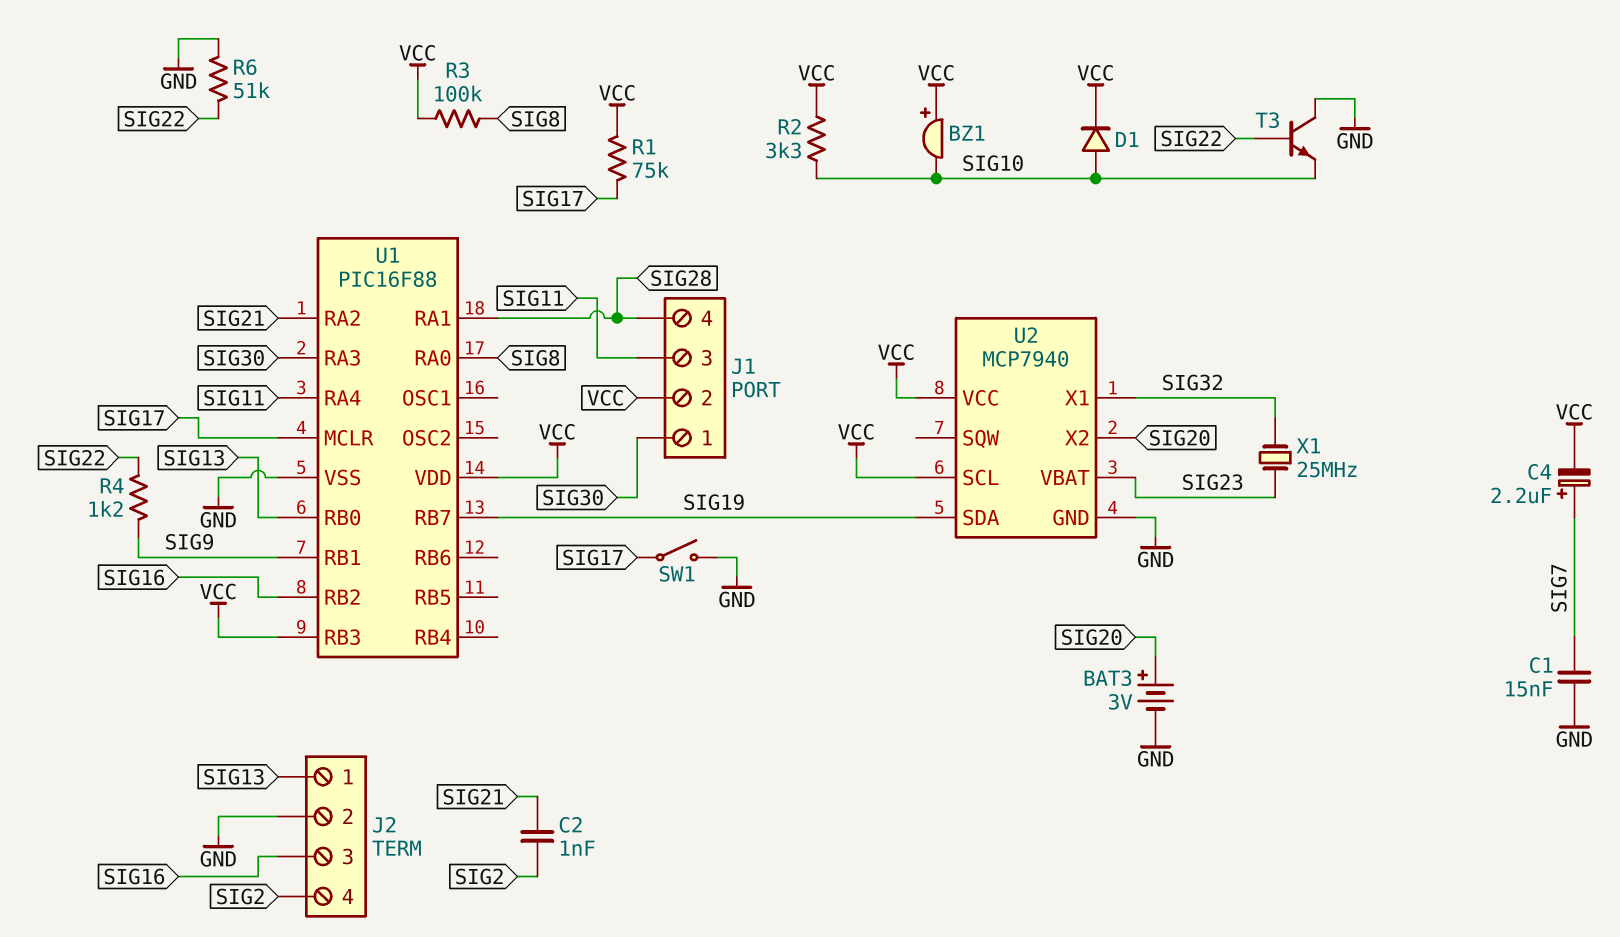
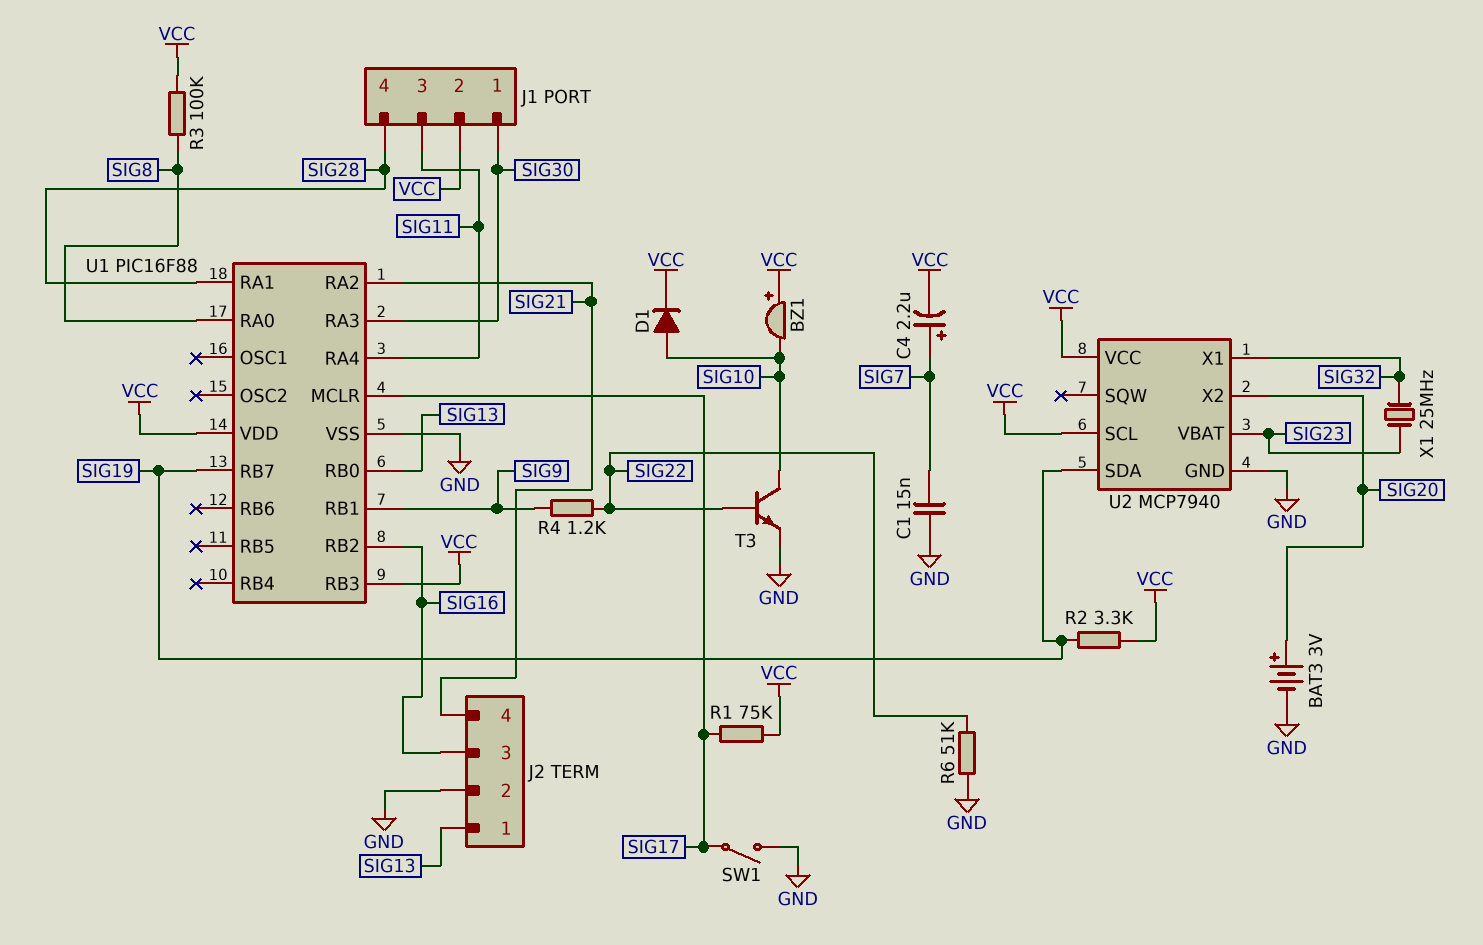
C2: 1nF (SIG2, SIG21) -> none
J2 pin 4: SIG2 -> SIG21
R2: 3.3k (SIG10, VCC) -> 3.3k (SIG19, VCC)
T3: NPN (B SIG22, C GND, E SIG10) -> NPN (B SIG22, C SIG10, E GND)

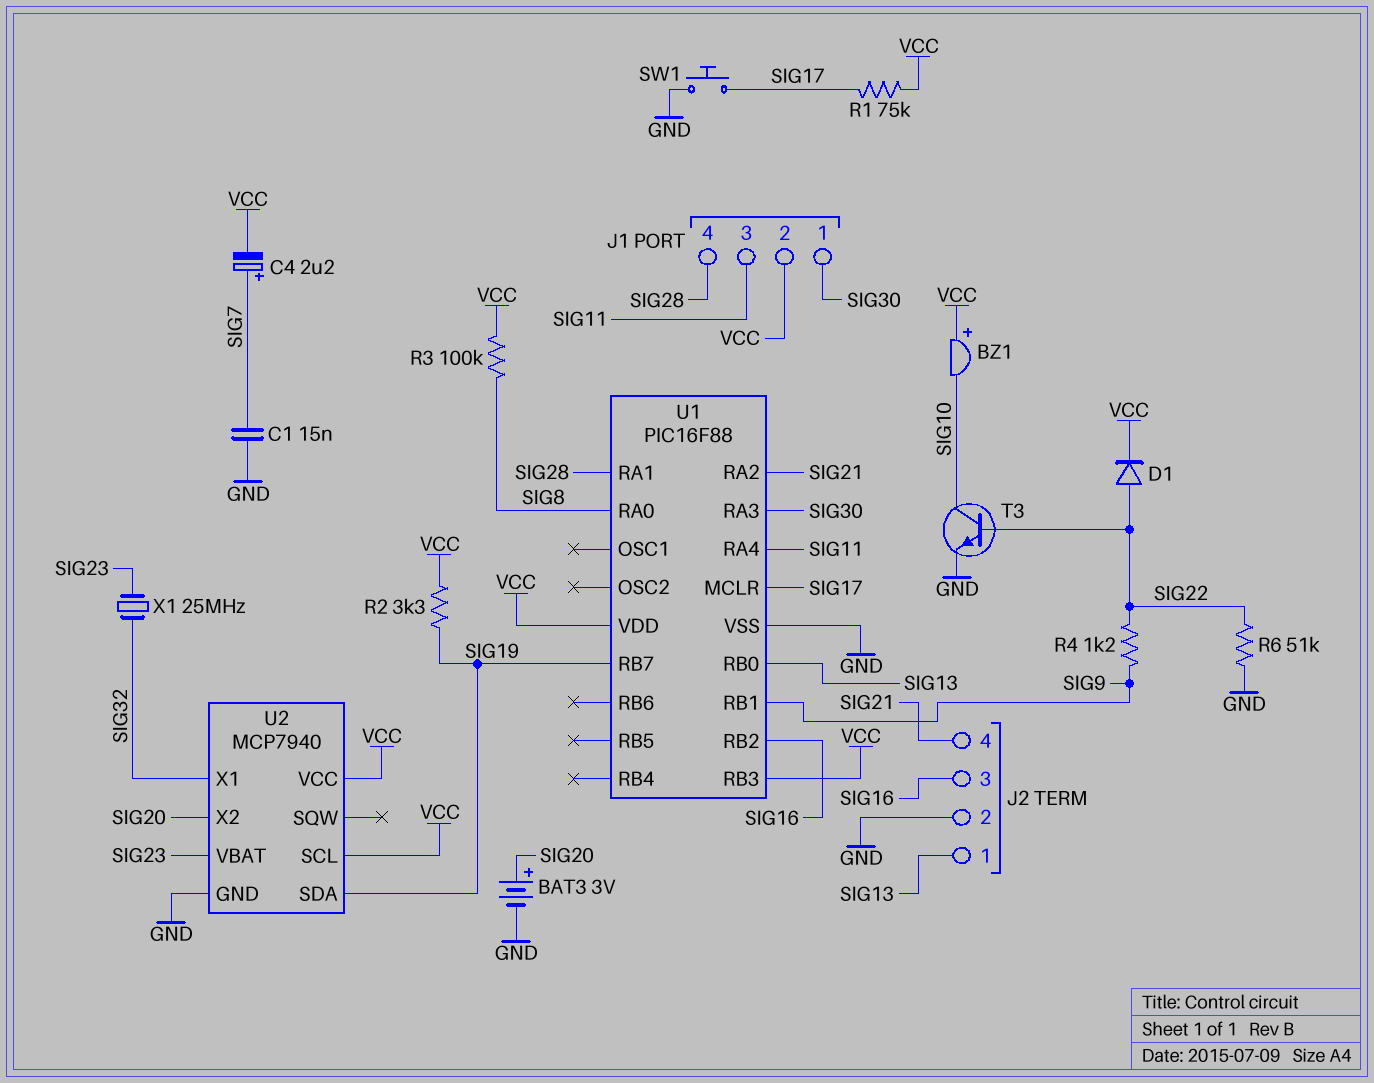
D1: diode (A SIG10, K VCC) -> diode (A SIG22, K VCC)
SW1: switch (GND, SIG17) -> button (GND, SIG17)

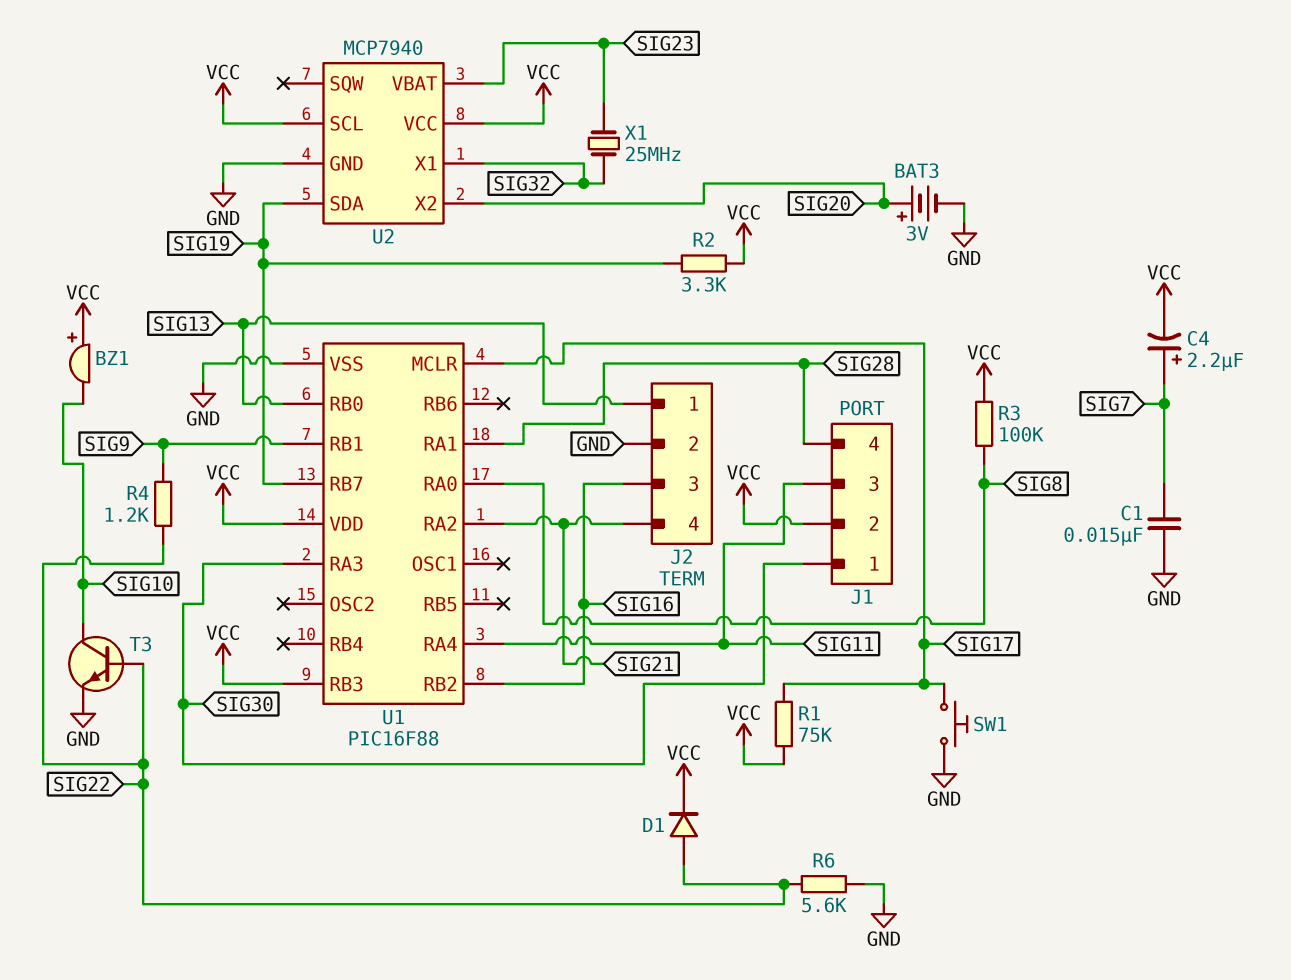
R6: 51k (GND, SIG22) -> 5.6k (GND, SIG22)

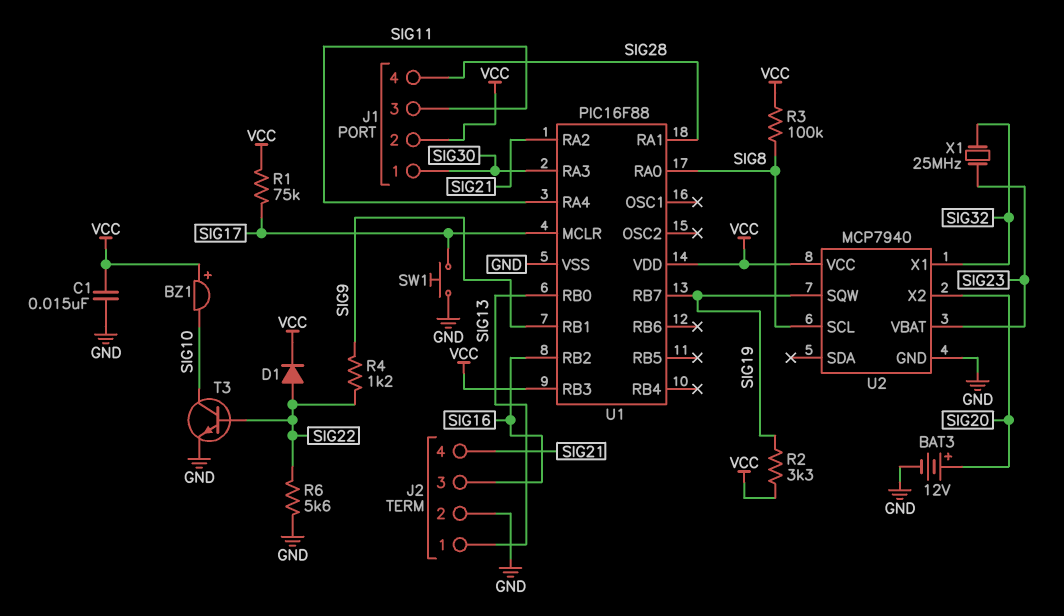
BAT3: 3V (plus SIG20, minus GND) -> 12V (plus SIG20, minus GND)
C1: 15nF (GND, SIG7) -> 15nF (GND, VCC)
C4: 2.2uF (plus SIG7, minus VCC) -> none
U2 pin SCL: VCC -> SIG8
U2 pin SDA: SIG19 -> none
U2 pin SQW: none -> SIG19

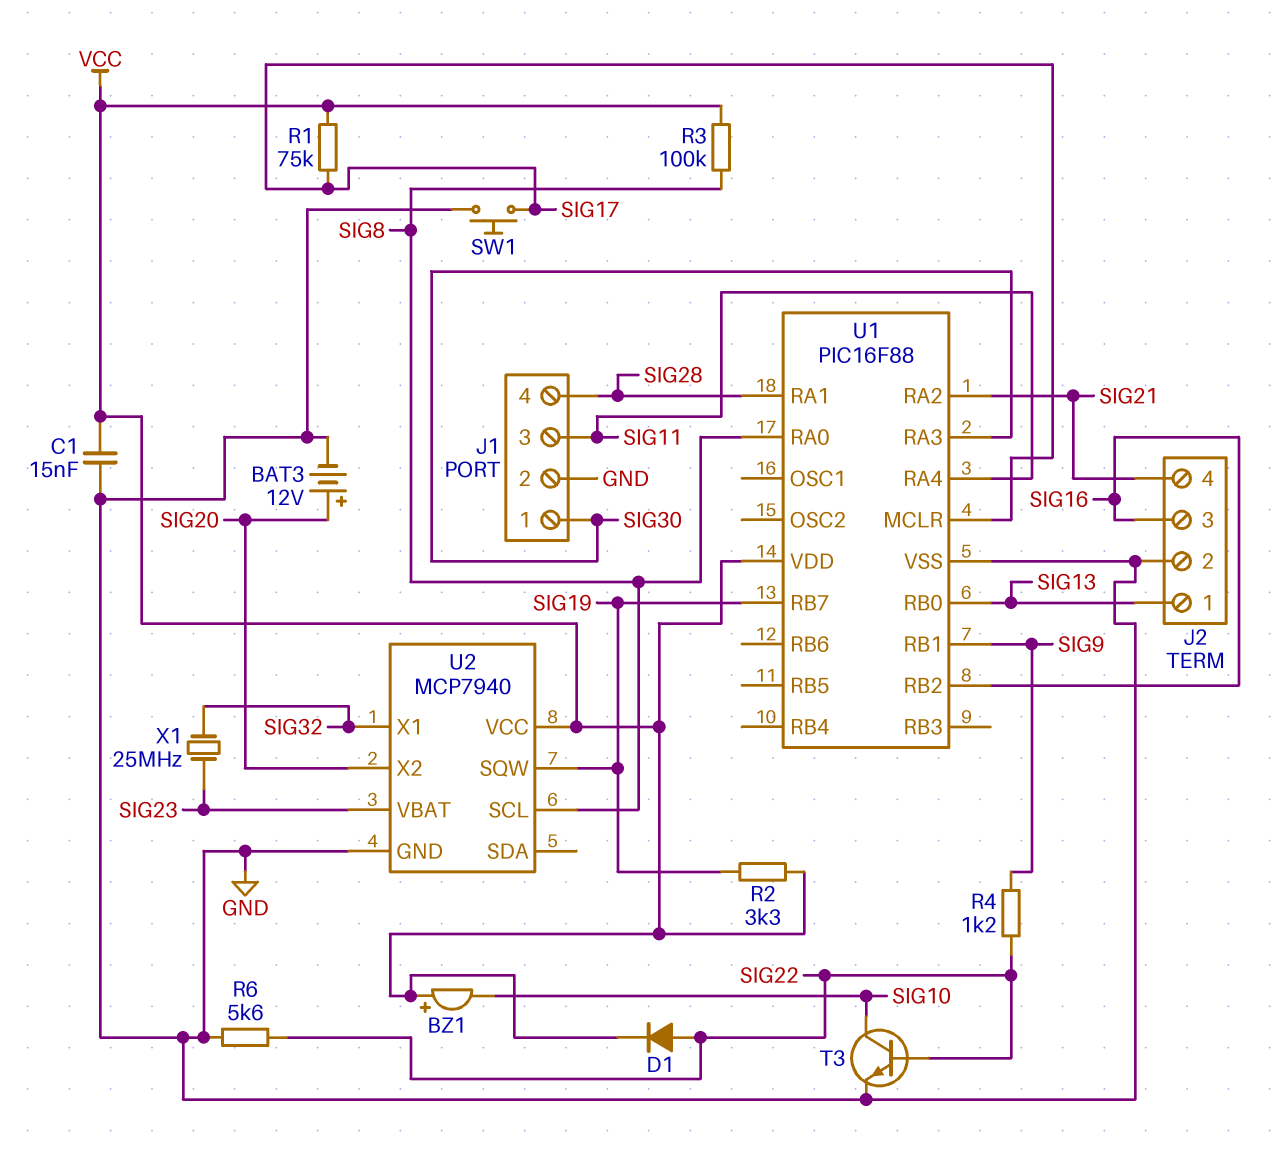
J1 pin 2: VCC -> GND
U1 pin RB3: VCC -> none

